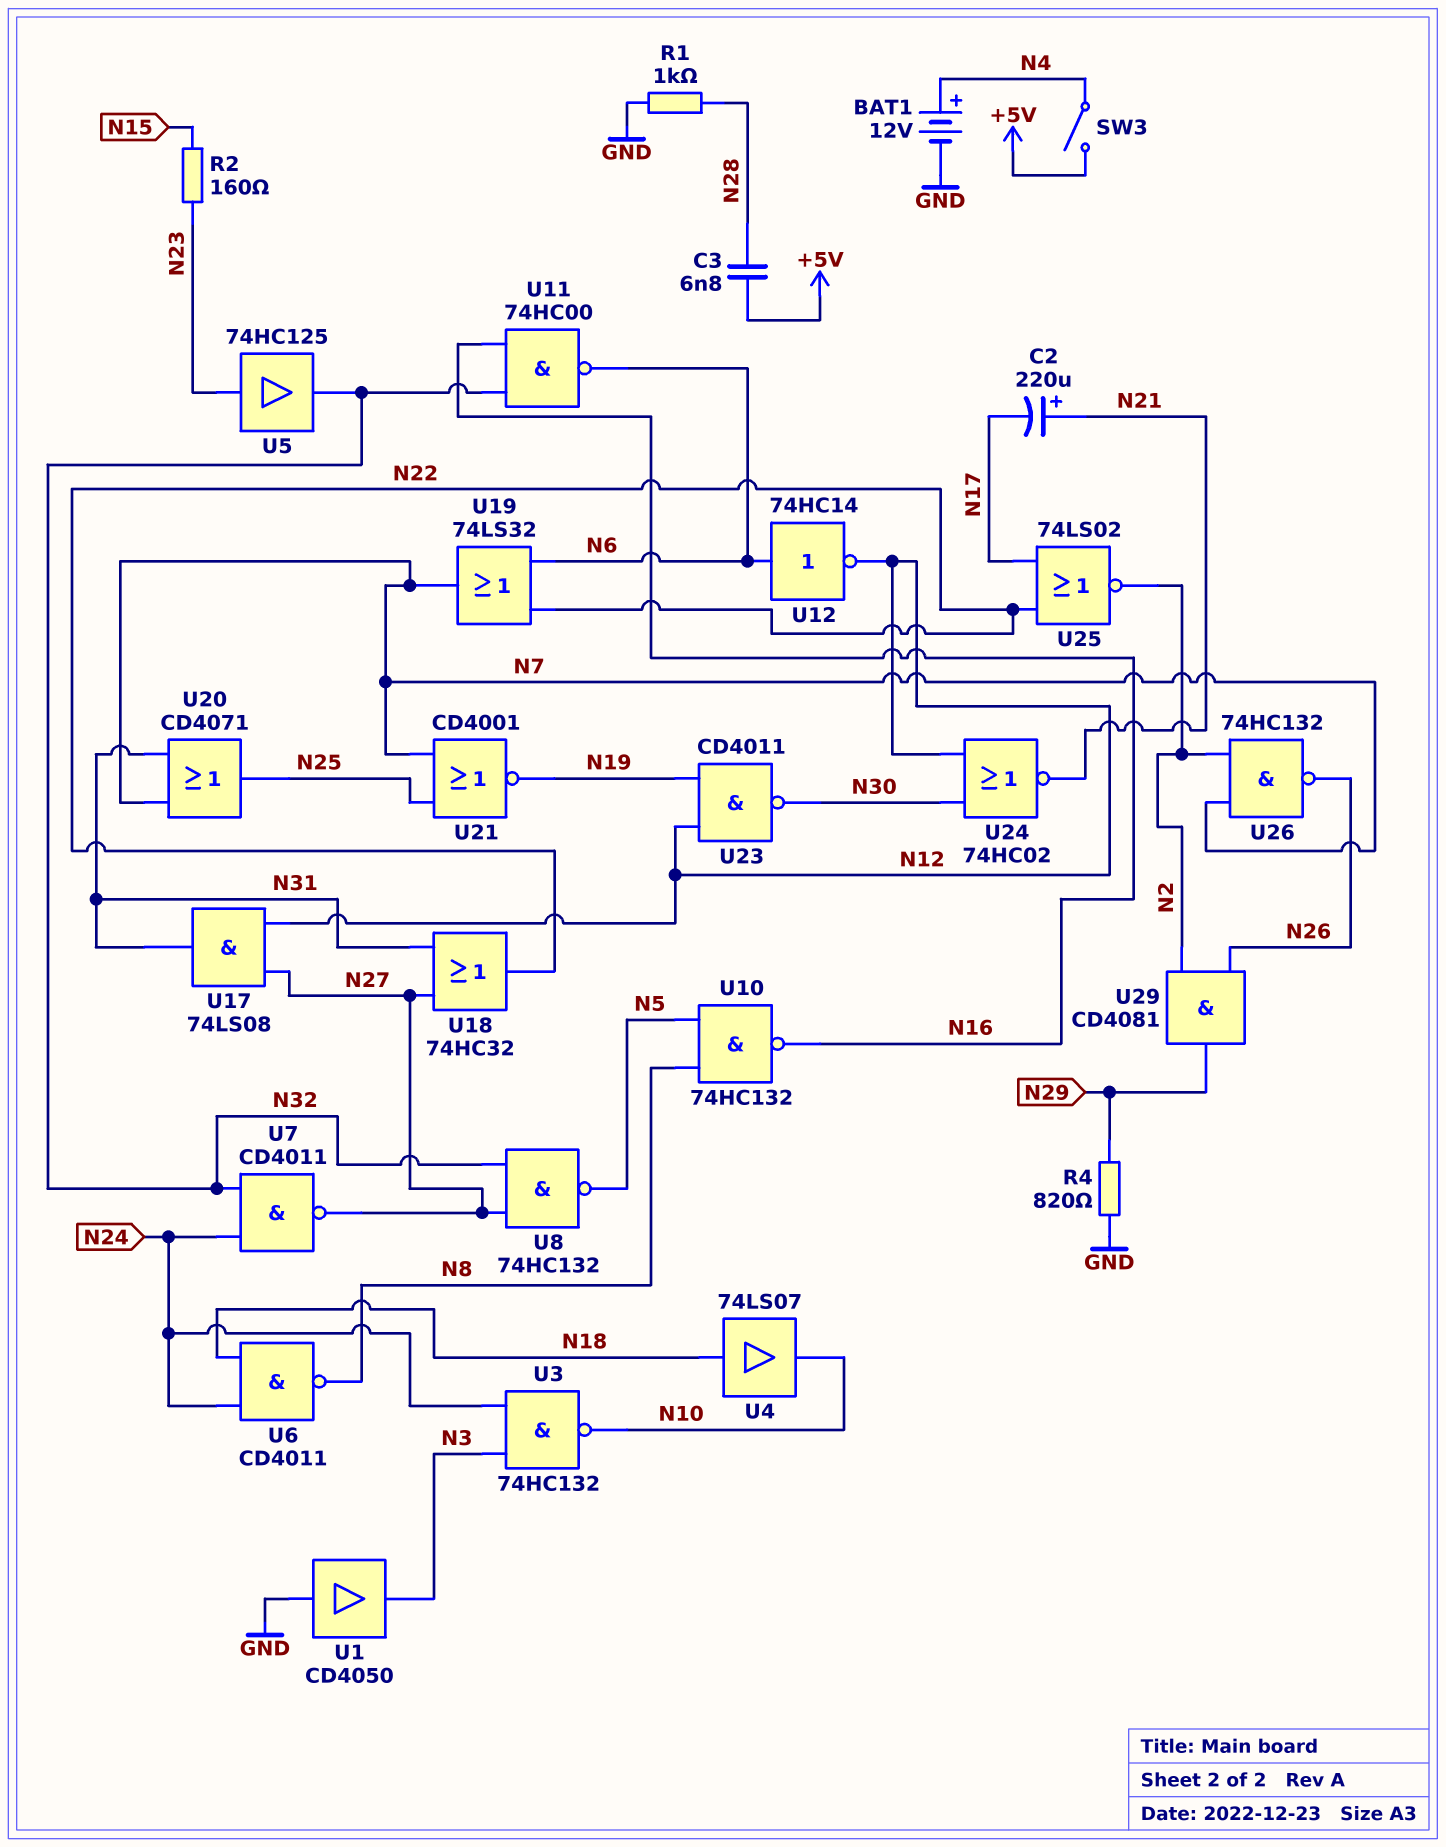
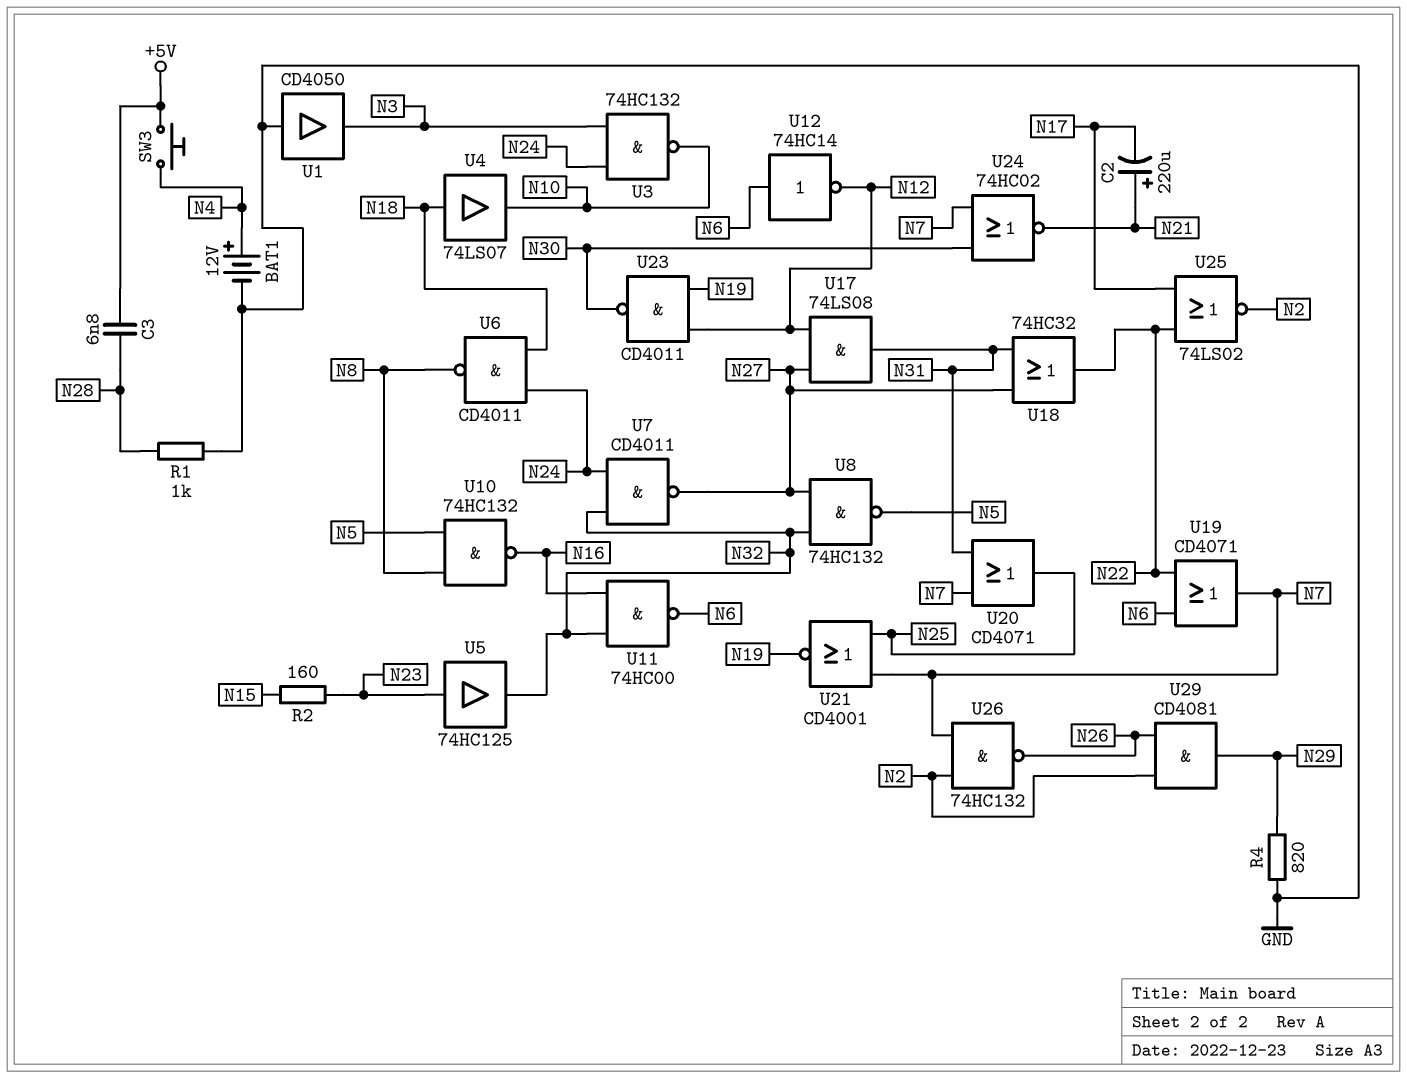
SW3: switch (+5V, N4) -> button (+5V, N4)
U19: OR 74LS32 (in N6, in N22, out N7) -> OR CD4071 (in N6, in N22, out N7)
U24: NOR 74HC02 (in N12, in N30, out N21) -> NOR 74HC02 (in N7, in N30, out N21)

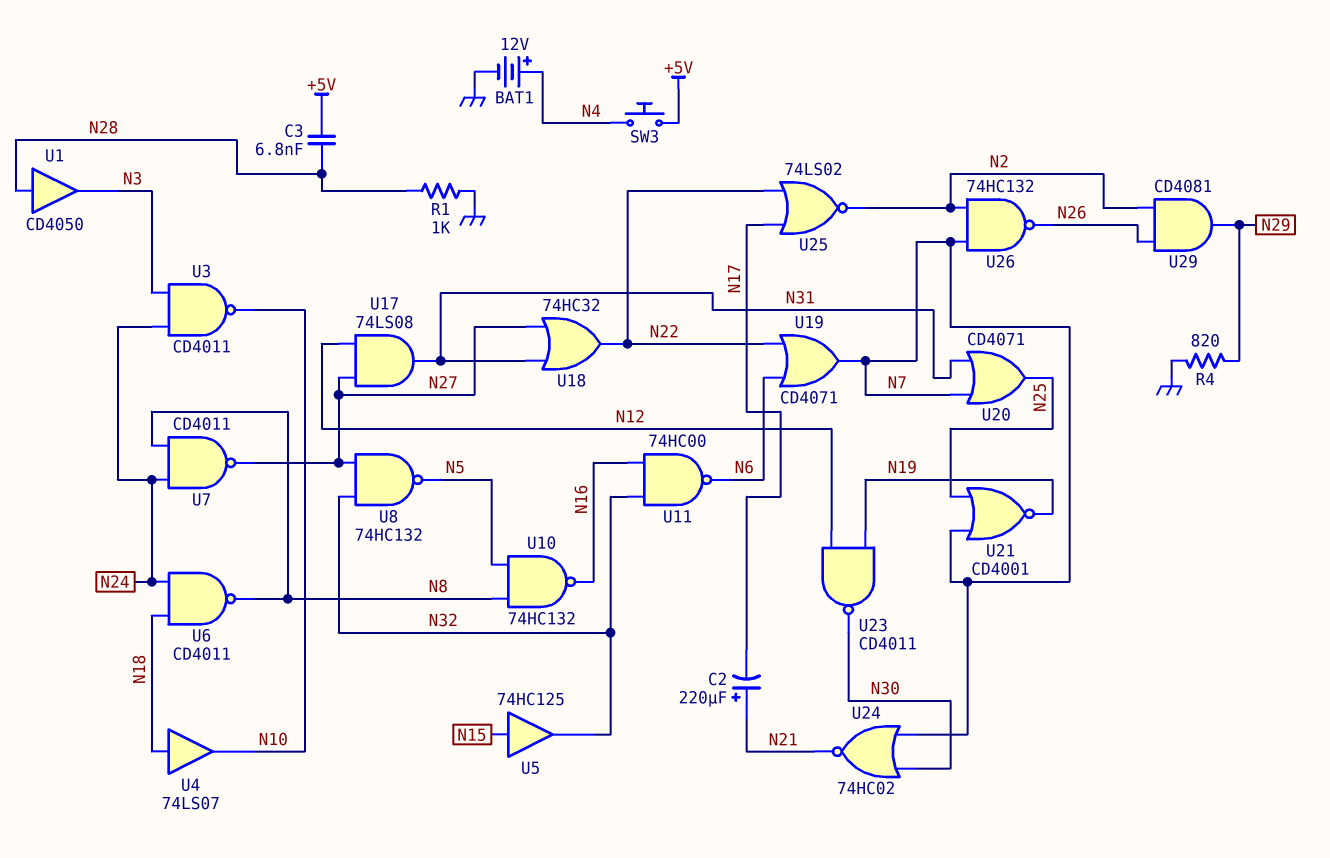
R2: 160 (N15, N23) -> none
U1: buffer CD4050 (in GND, out N3) -> buffer CD4050 (in N28, out N3)
U3: NAND 74HC132 (in N3, in N24, out N10) -> NAND CD4011 (in N3, in N24, out N10)
U5: buffer 74HC125 (in N23, out N32) -> buffer 74HC125 (in N15, out N32)
U7: NAND CD4011 (in N24, in N32, out N27) -> NAND CD4011 (in N8, in N24, out N27)
U12: NOT 74HC14 (in N6, out N12) -> none

